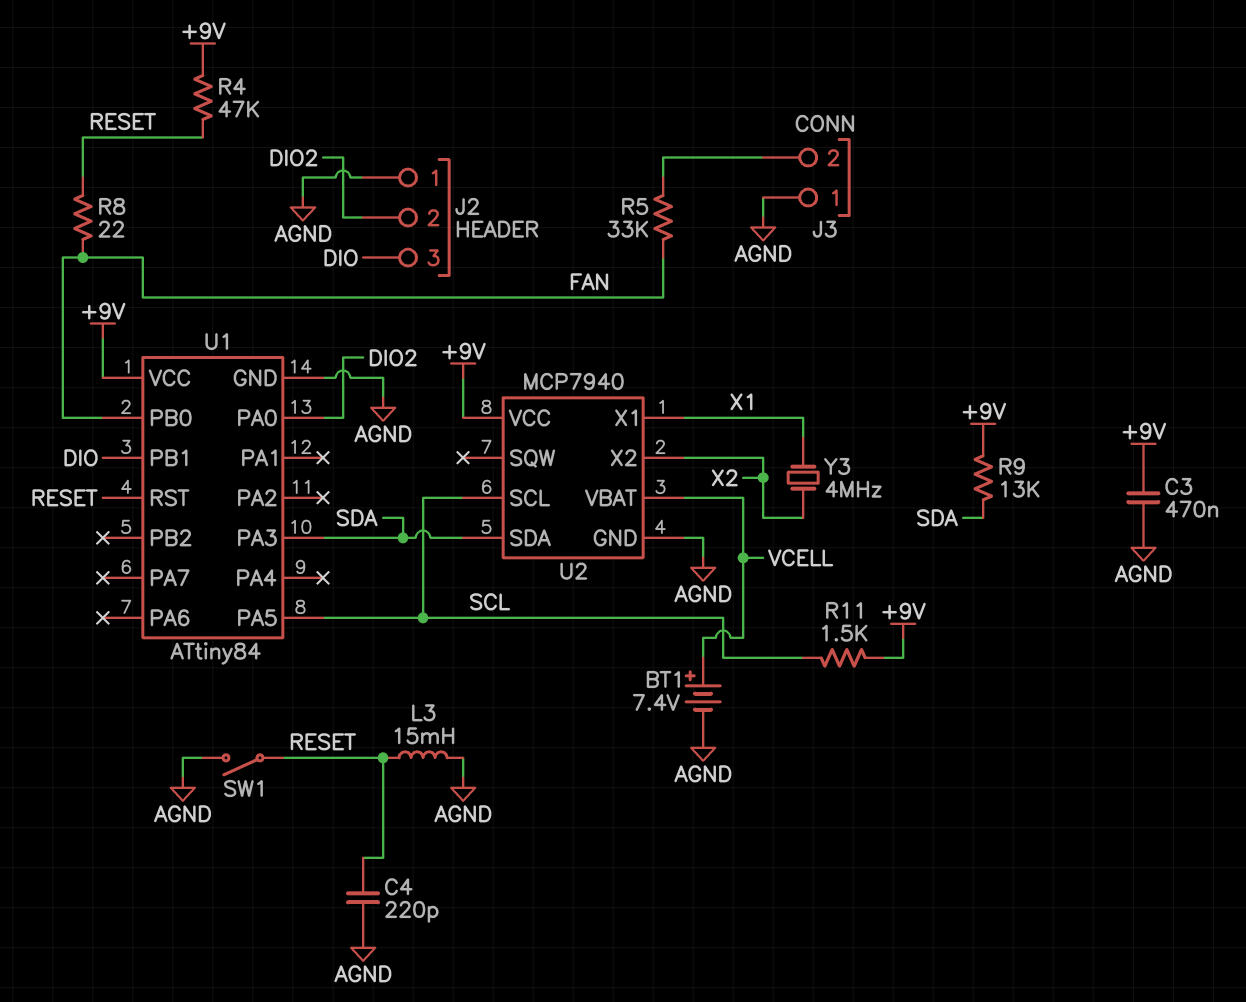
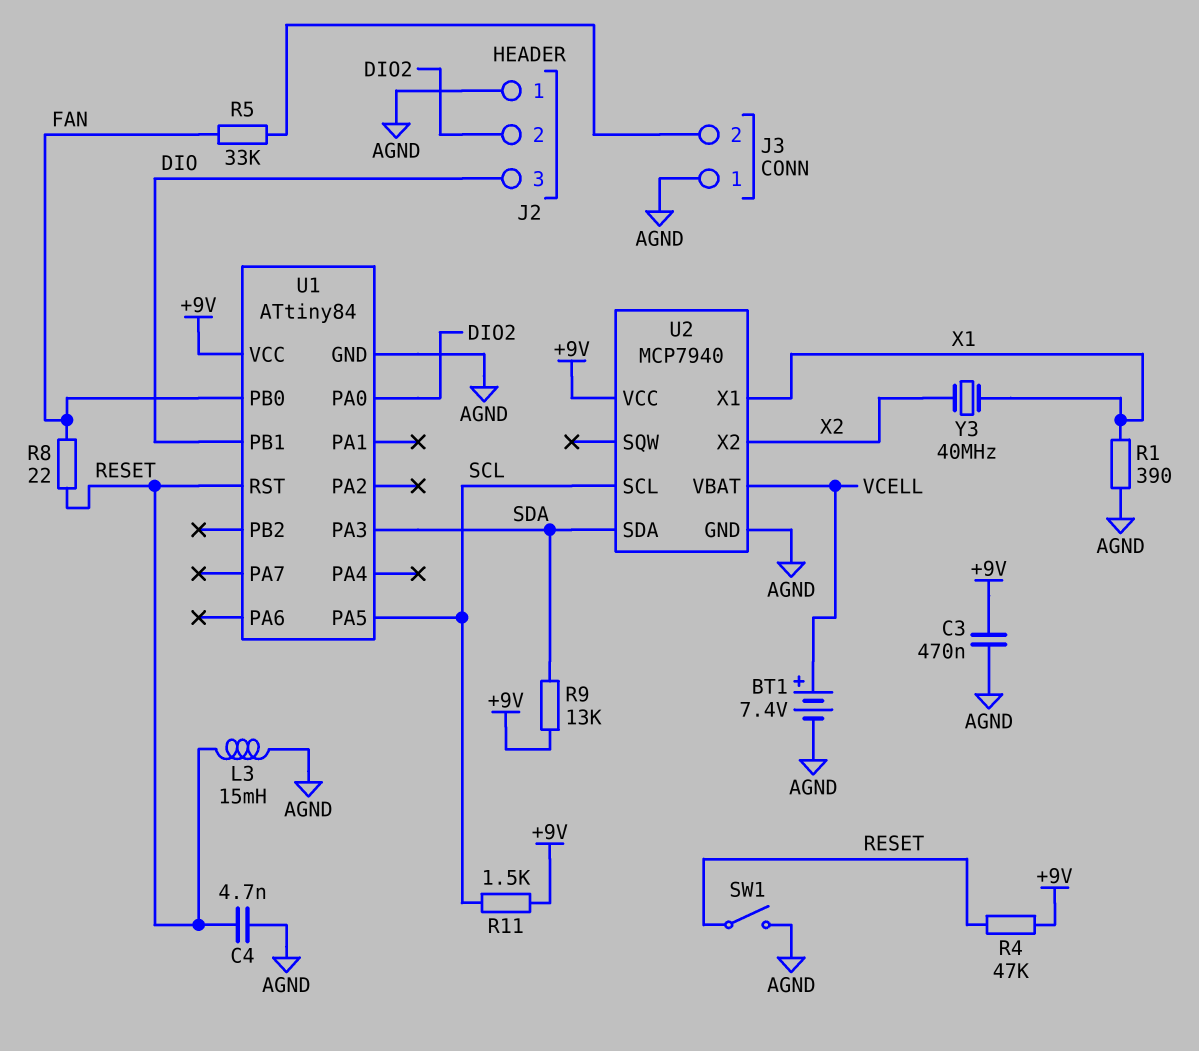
C4: 220pF (AGND, RESET) -> 4.7nF (AGND, RESET)
R1: none -> 390 (AGND, X1)
Y3: 4MHz (X1, X2) -> 40MHz (X1, X2)

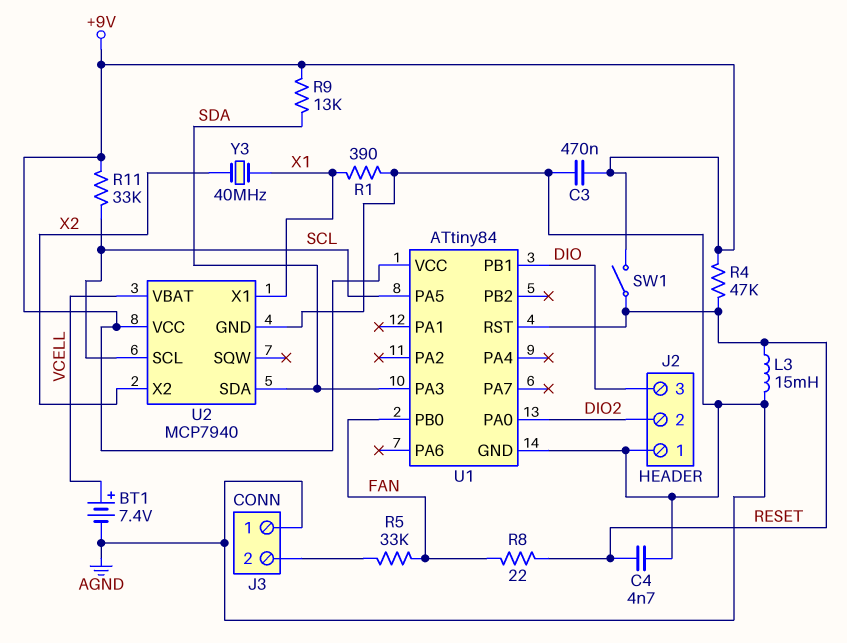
R11: 1.5k (+9V, SCL) -> 33k (+9V, SCL)
SW1: switch (AGND, RESET) -> switch (+9V, RESET)

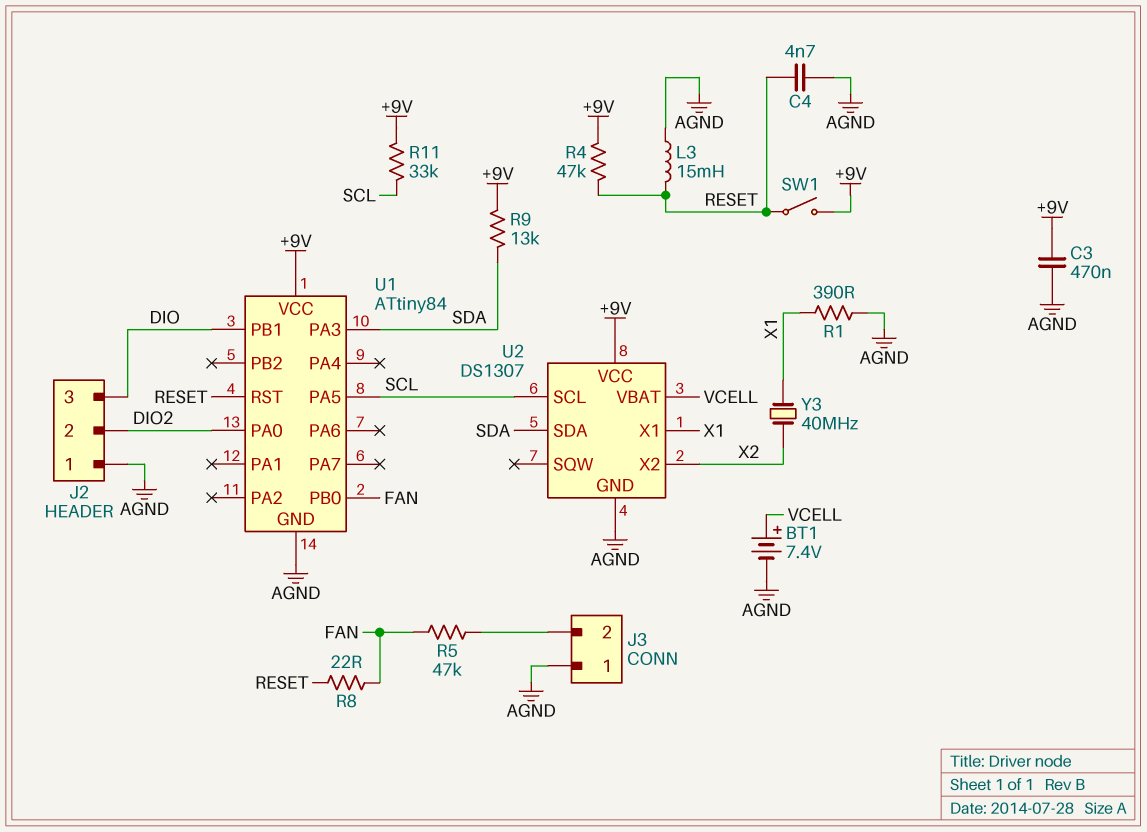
R5: 33k (FAN, J3/2) -> 47k (FAN, J3/2)
U2: MCP7940 -> DS1307

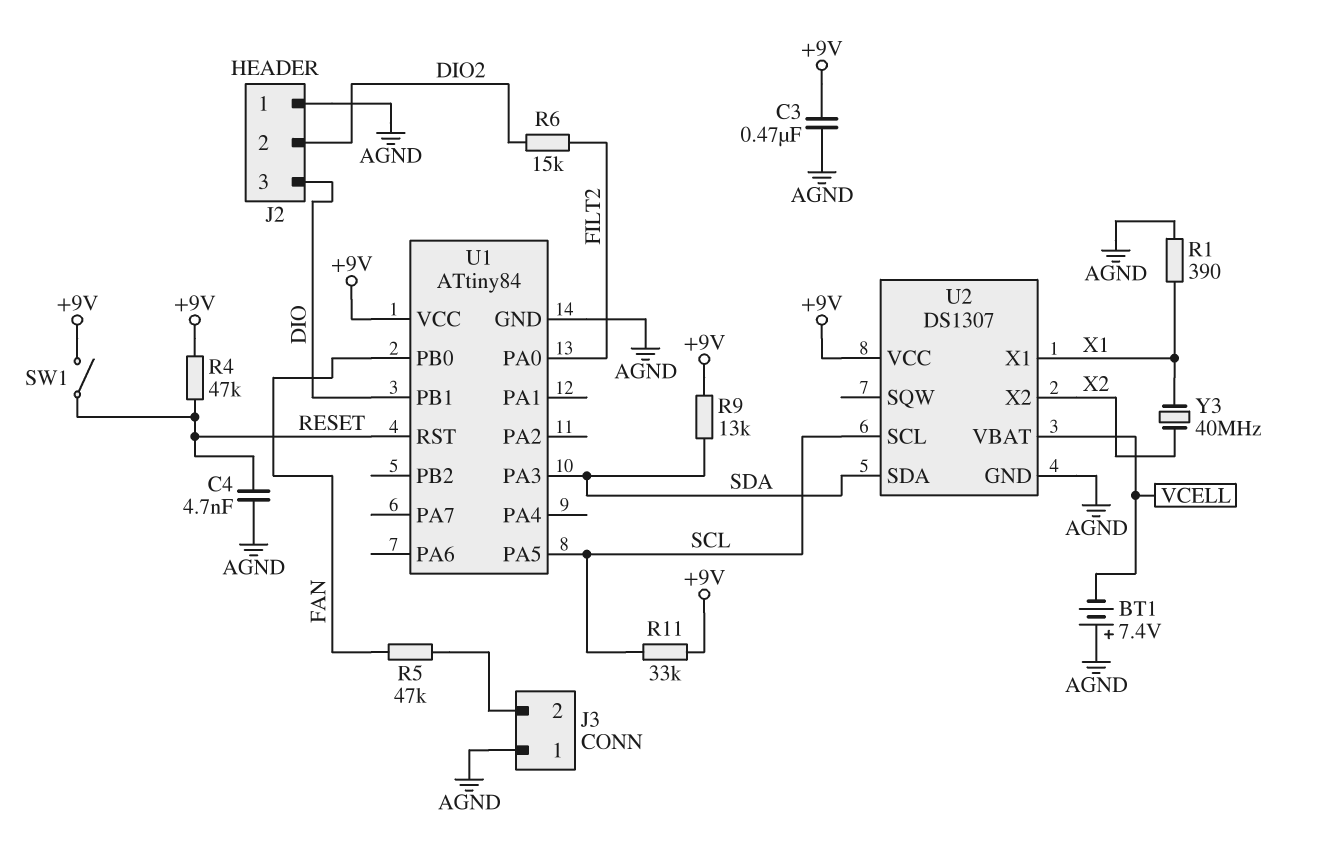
BT1: 7.4V (plus VCELL, minus AGND) -> 7.4V (plus AGND, minus VCELL)
L3: 15mH (AGND, RESET) -> none
R6: none -> 15k (DIO2, FILT2)
R8: 22 (FAN, RESET) -> none
U1 pin PA0: DIO2 -> FILT2

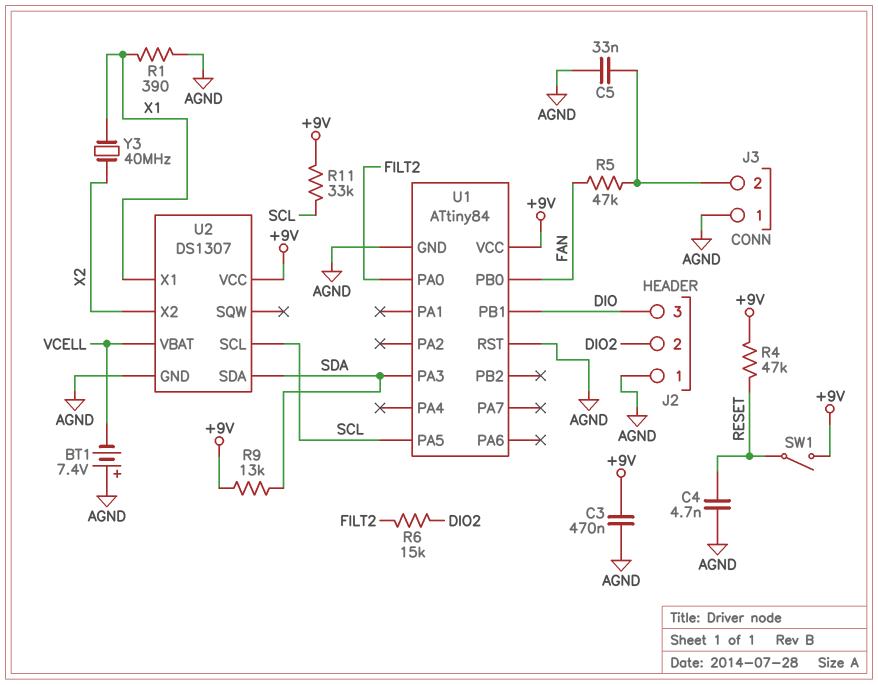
C5: none -> 33nF (AGND, J3/2)
U1 pin RST: RESET -> AGND

